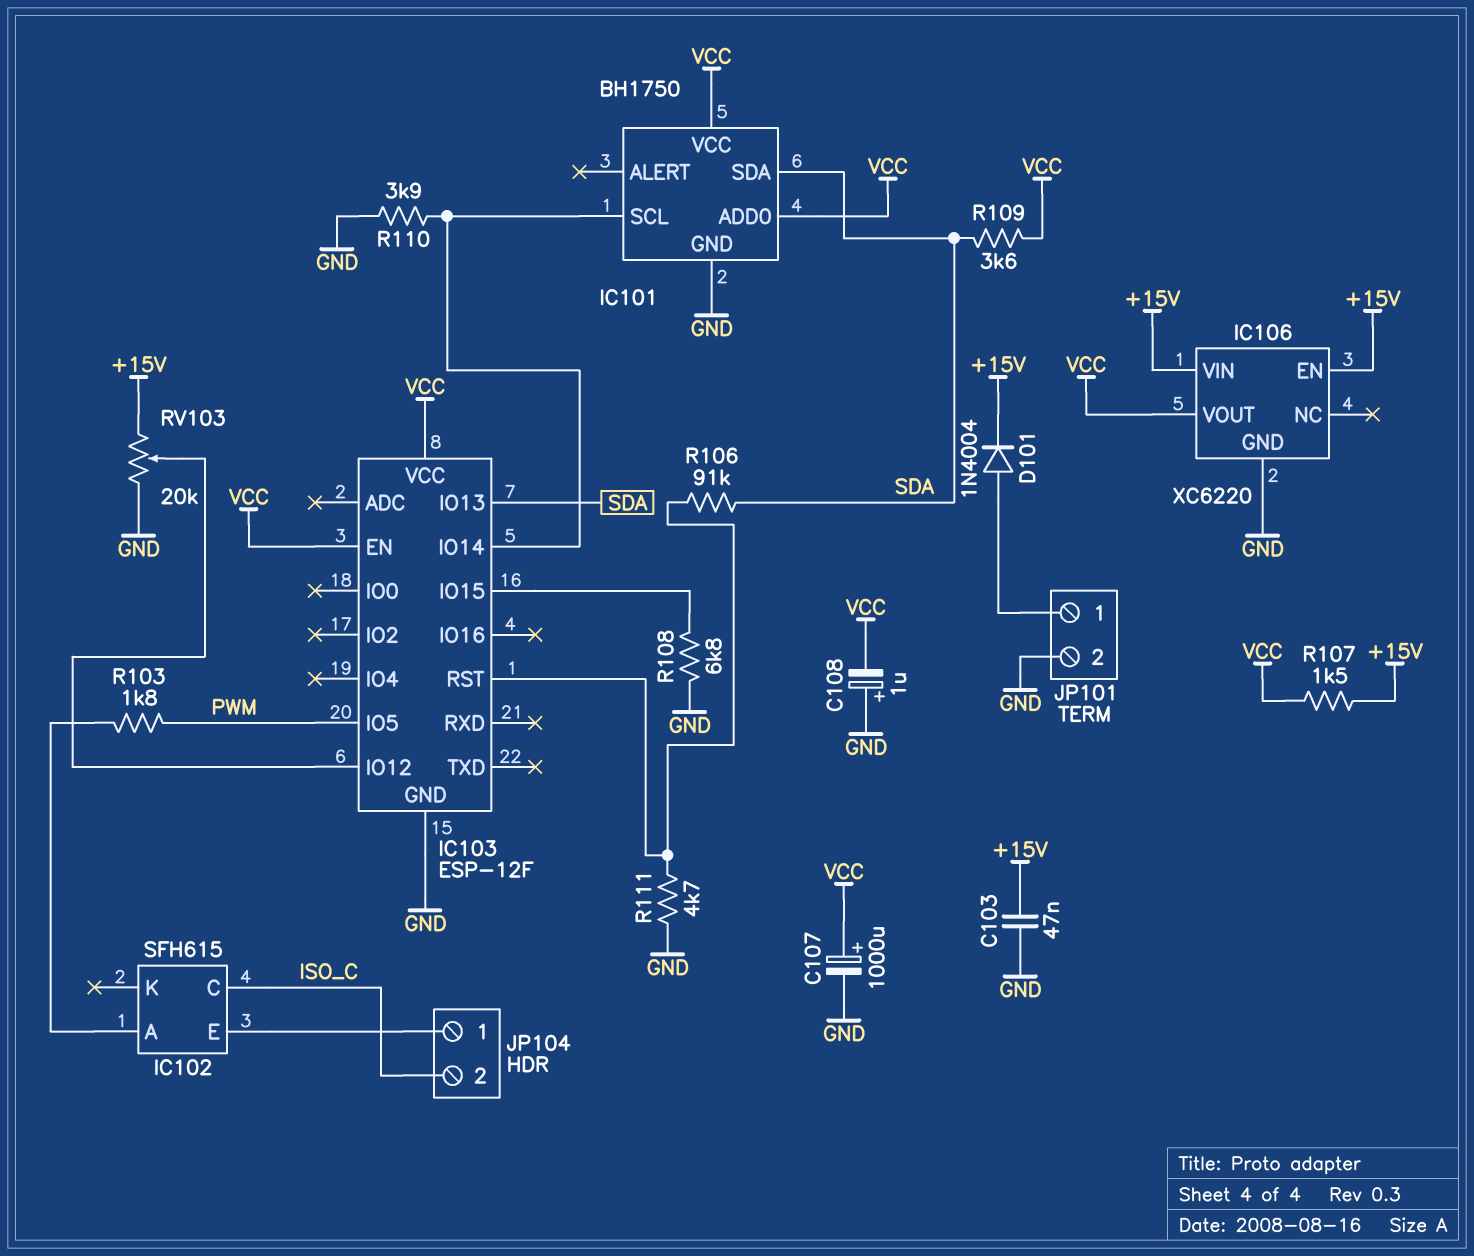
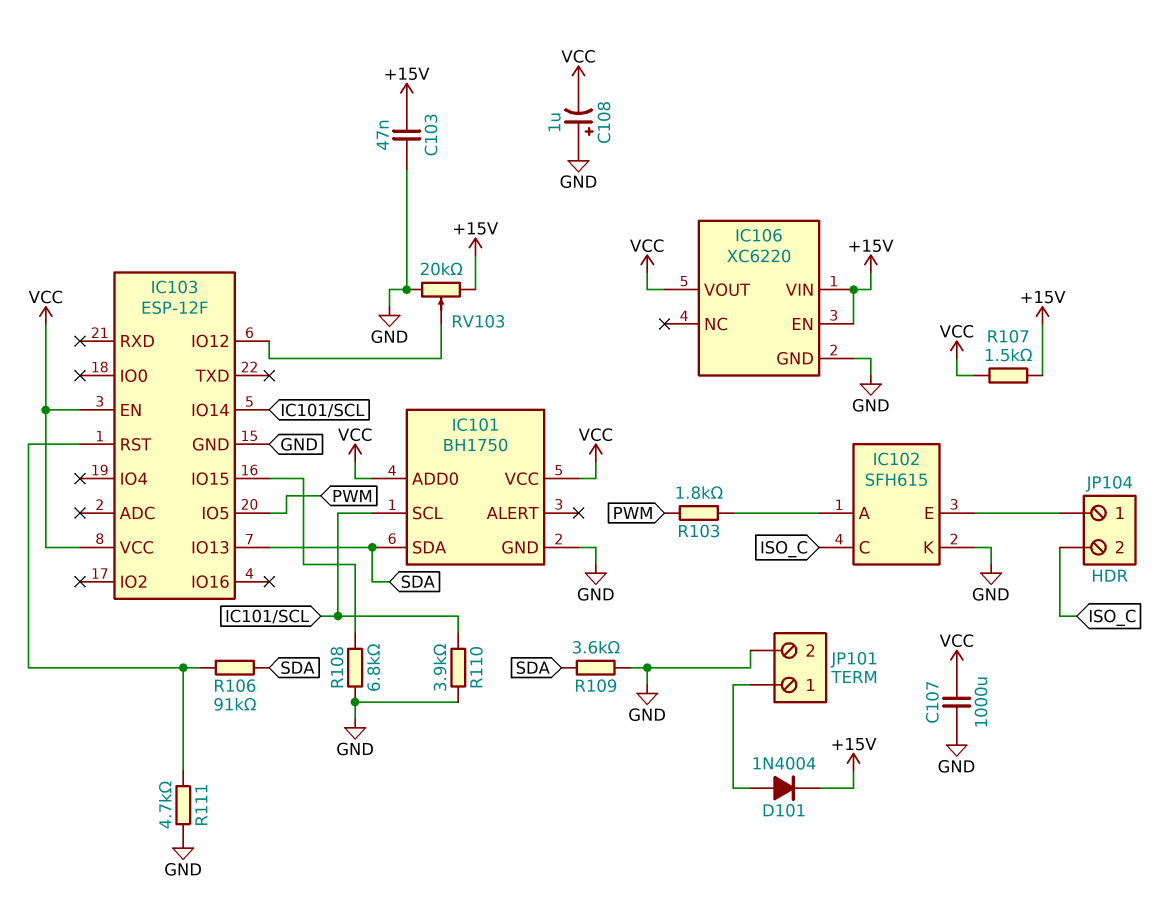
C107: 1000uF (plus VCC, minus GND) -> 1000uF (GND, VCC)
IC102 pin K: none -> GND
R109: 3.6k (SDA, VCC) -> 3.6k (GND, SDA)

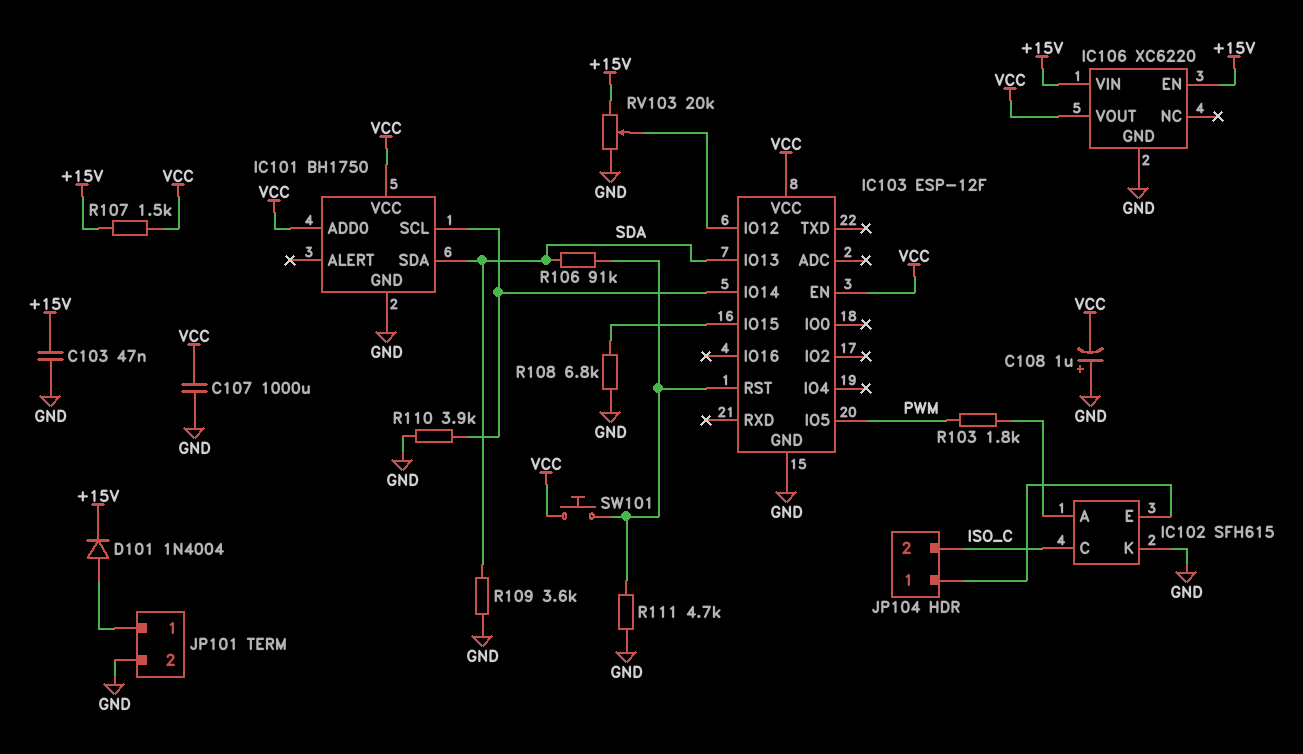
SW101: none -> button (IC103/RST, VCC)

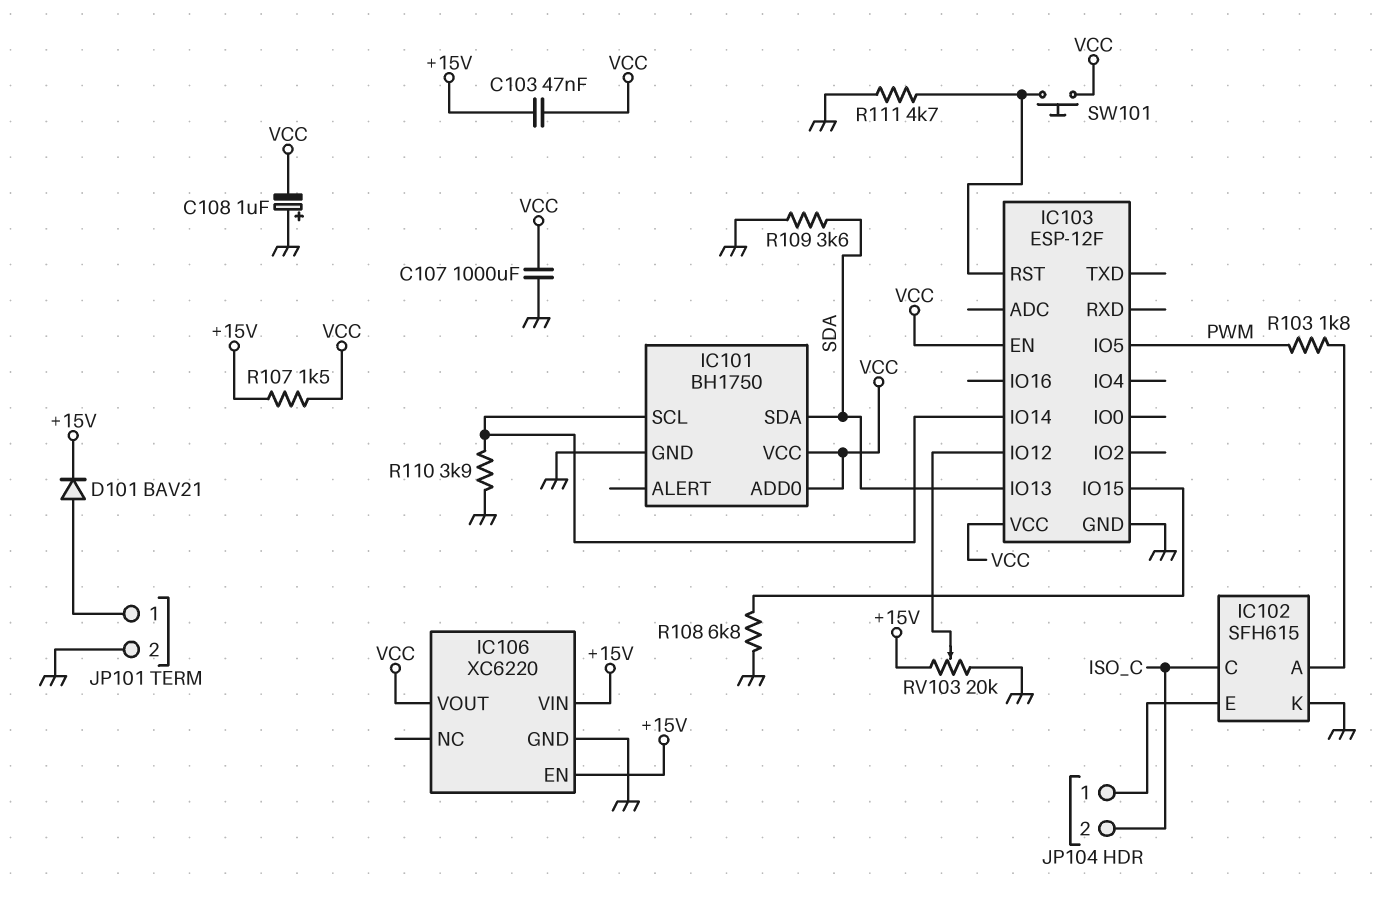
C103: 47nF (+15V, GND) -> 47nF (+15V, VCC)
D101: diode 1N4004 (A JP101/1, K +15V) -> diode BAV21 (A JP101/1, K +15V)
R106: 91k (IC103/RST, SDA) -> none

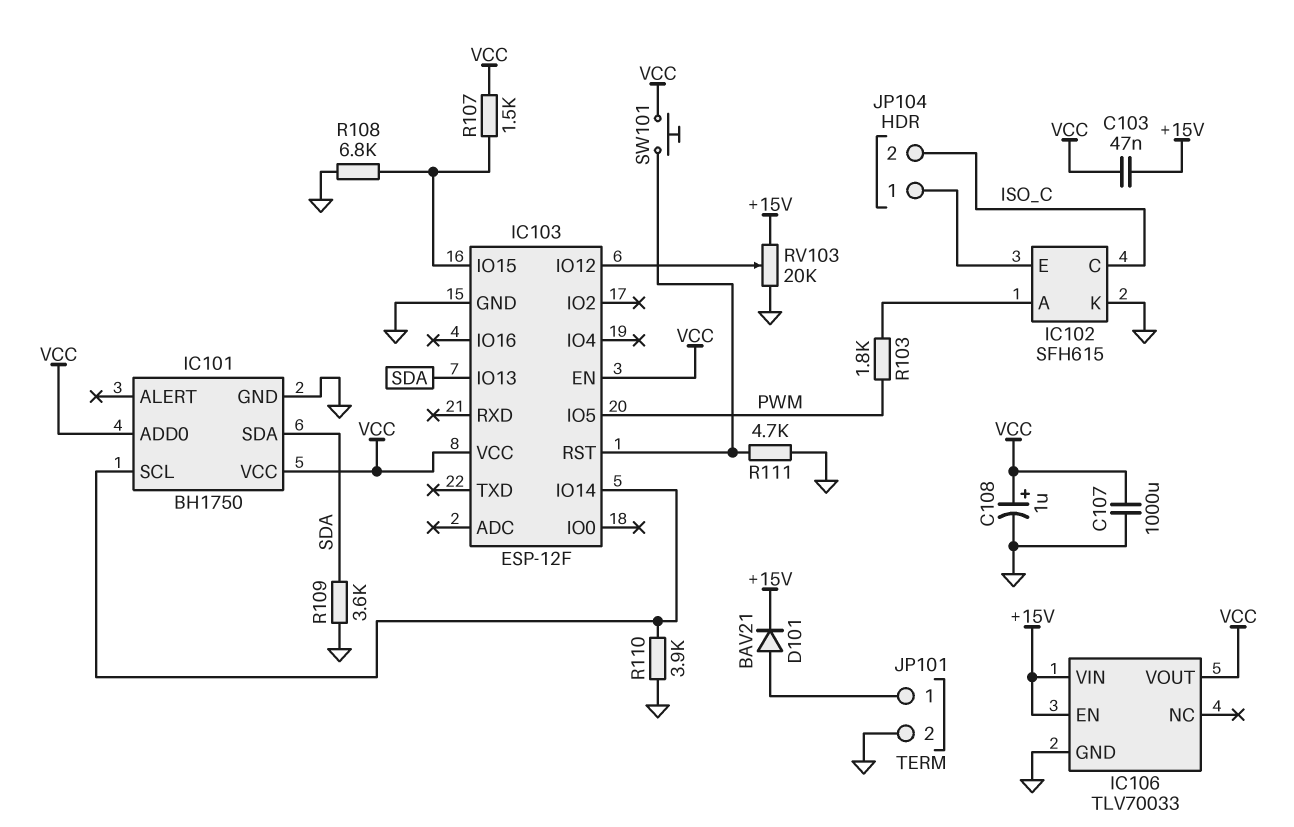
C108: 1uF (plus GND, minus VCC) -> 1uF (plus VCC, minus GND)
IC106: XC6220 -> TLV70033
R107: 1.5k (+15V, VCC) -> 1.5k (IC103/IO15, VCC)

